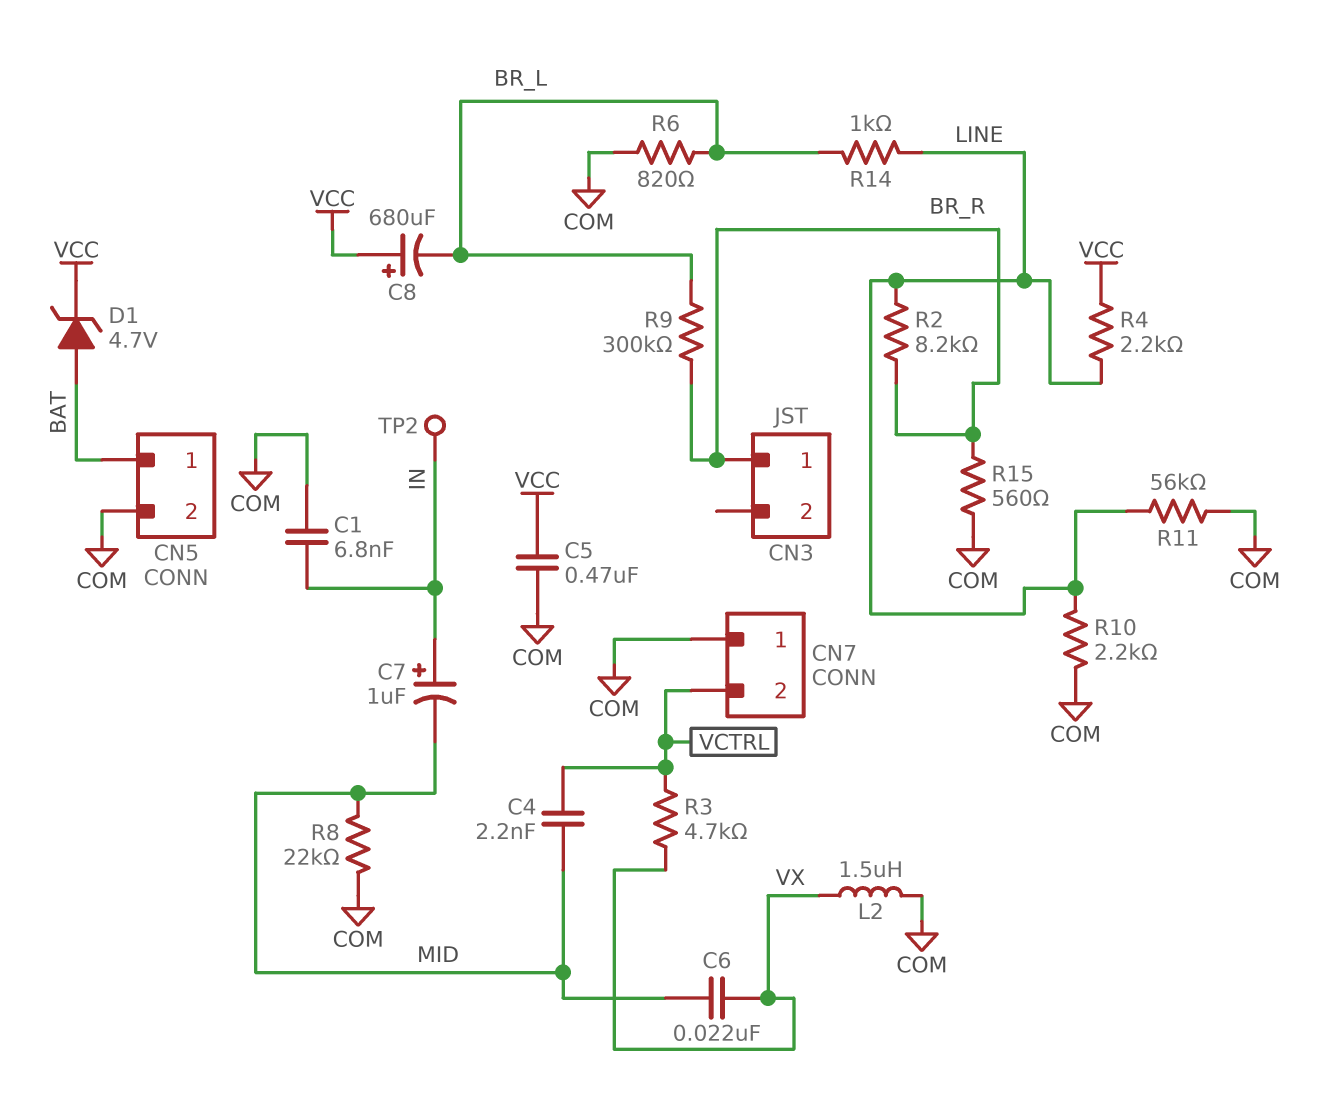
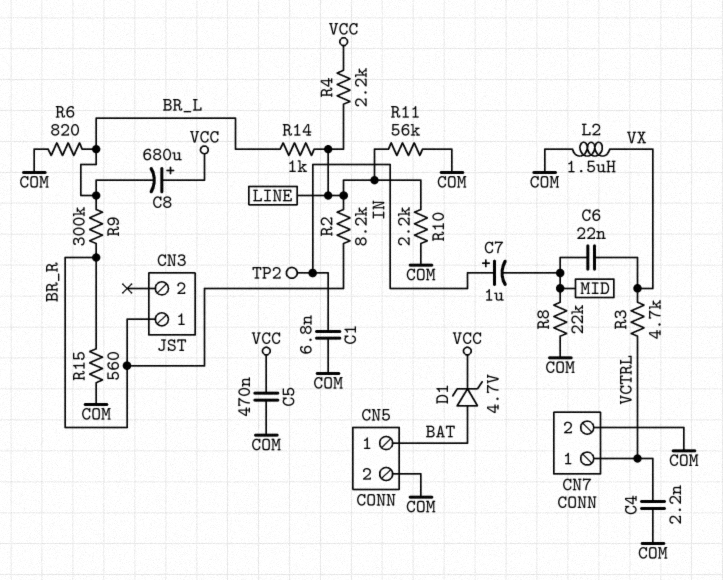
C4: 2.2nF (MID, VCTRL) -> 2.2nF (COM, VCTRL)
CN7 pin 1: COM -> VCTRL
CN7 pin 2: VCTRL -> COM

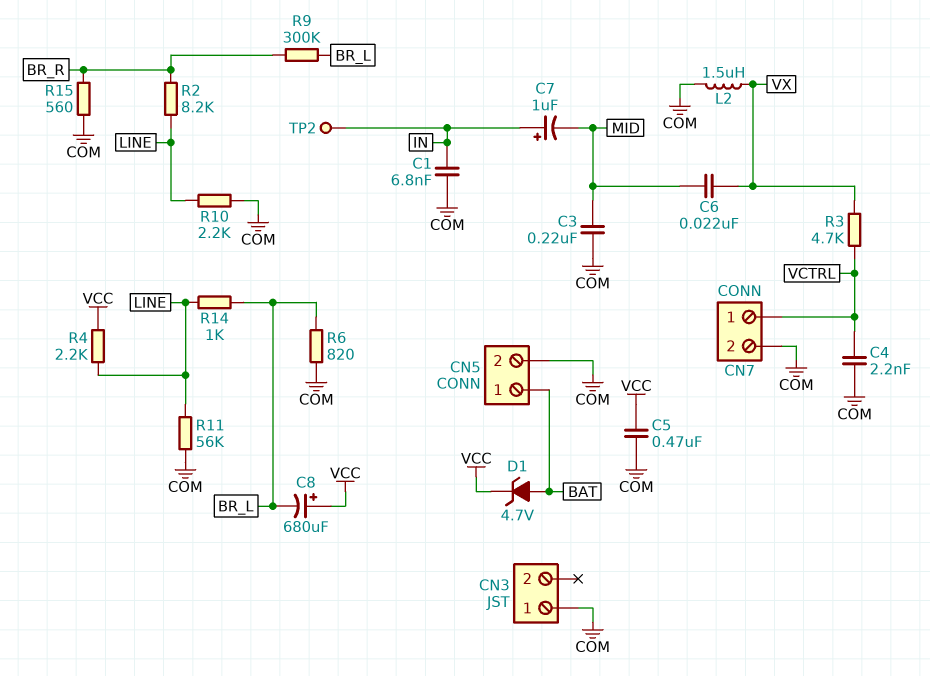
C3: none -> 220nF (COM, MID)
CN3 pin 1: BR_R -> COM
R8: 22k (COM, MID) -> none

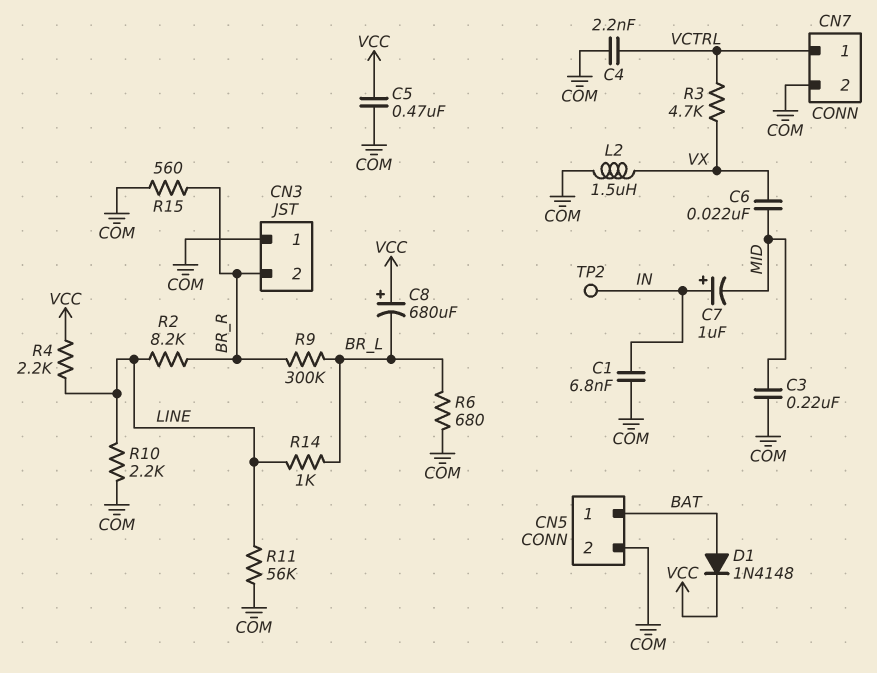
CN3 pin 2: none -> BR_R
D1: zener 4.7V (A BAT, K VCC) -> diode 1N4148 (A BAT, K VCC)
R6: 820 (BR_L, COM) -> 680 (BR_L, COM)

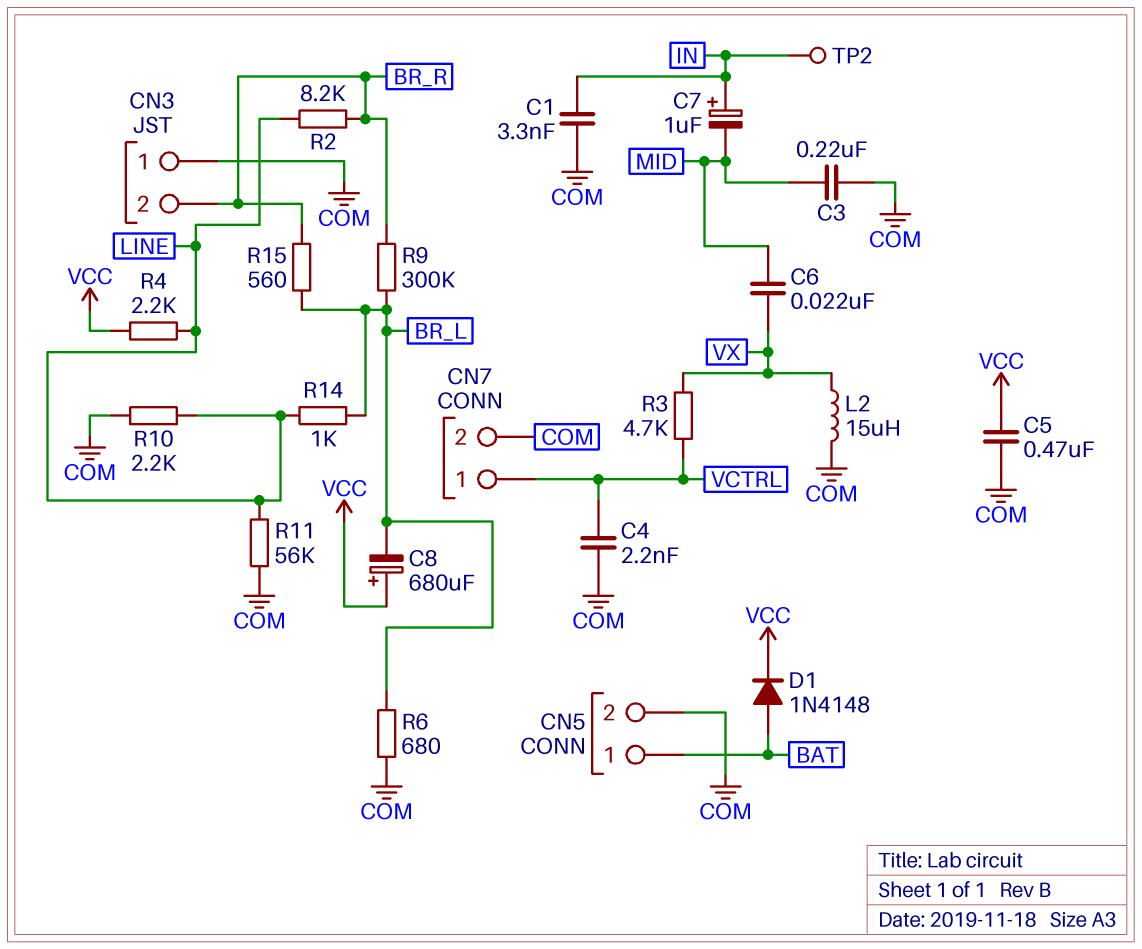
C1: 6.8nF (COM, IN) -> 3.3nF (COM, IN)
L2: 1.5uH (COM, VX) -> 15uH (COM, VX)
R15: 560 (BR_R, COM) -> 560 (BR_L, BR_R)

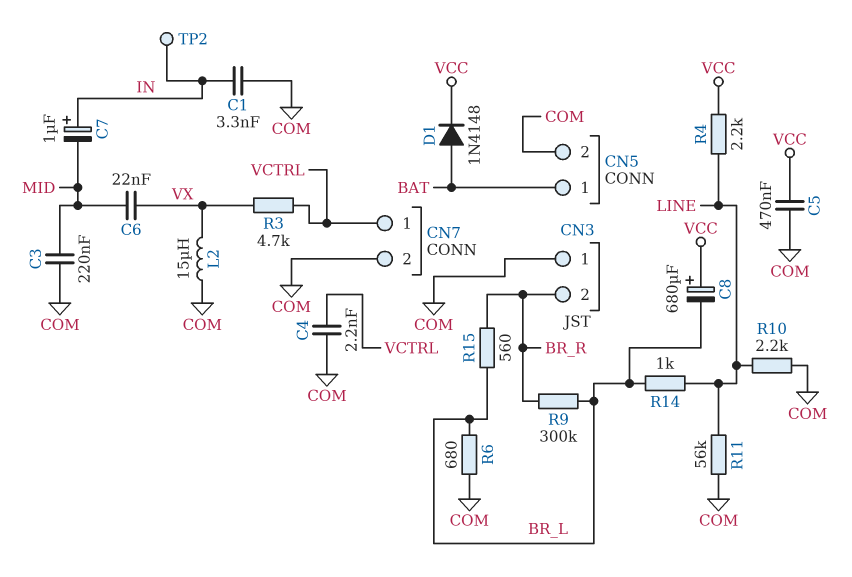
R2: 8.2k (BR_R, LINE) -> none

